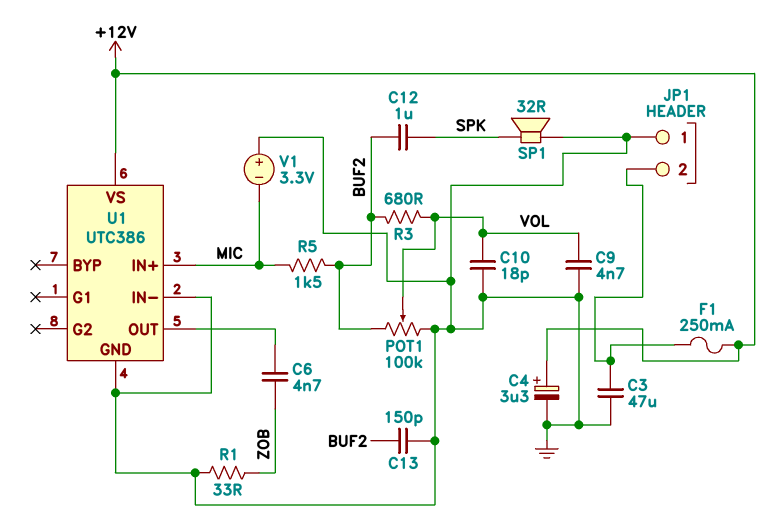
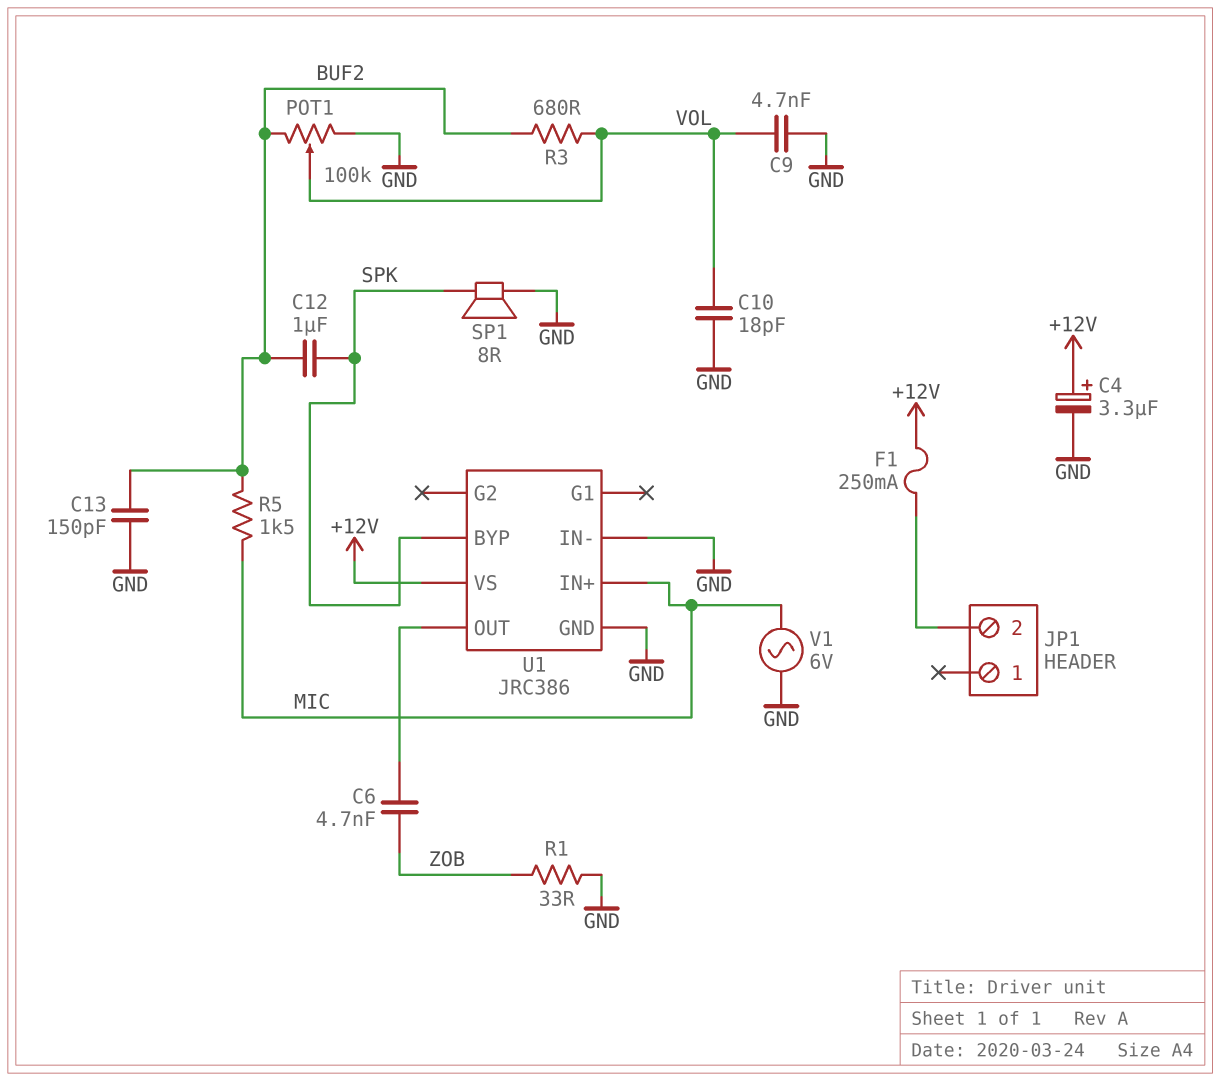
C3: 47uF (GND, JP1/2) -> none
JP1 pin 1: GND -> none
SP1: speaker 32R (GND, SPK) -> speaker 8R (GND, SPK)
U1: UTC386 -> JRC386
U1 pin BYP: none -> SPK
V1: 3.3V (plus GND, minus MIC) -> AC 6V (GND, MIC)

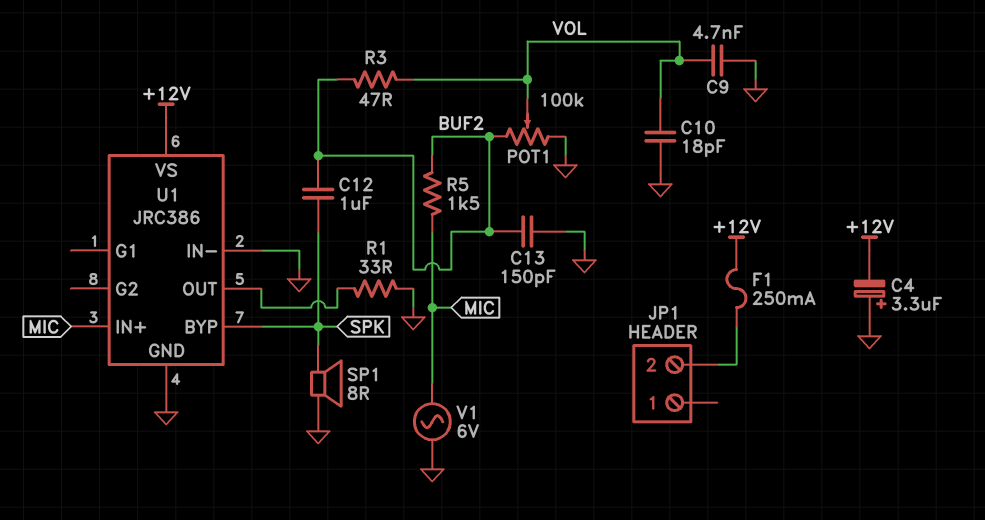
C4: 3.3uF (plus +12V, minus GND) -> 3.3uF (plus GND, minus +12V)
C6: 4.7nF (U1/OUT, ZOB) -> none
R1: 33 (GND, ZOB) -> 33 (GND, U1/OUT)
R3: 680 (BUF2, VOL) -> 47 (BUF2, VOL)

